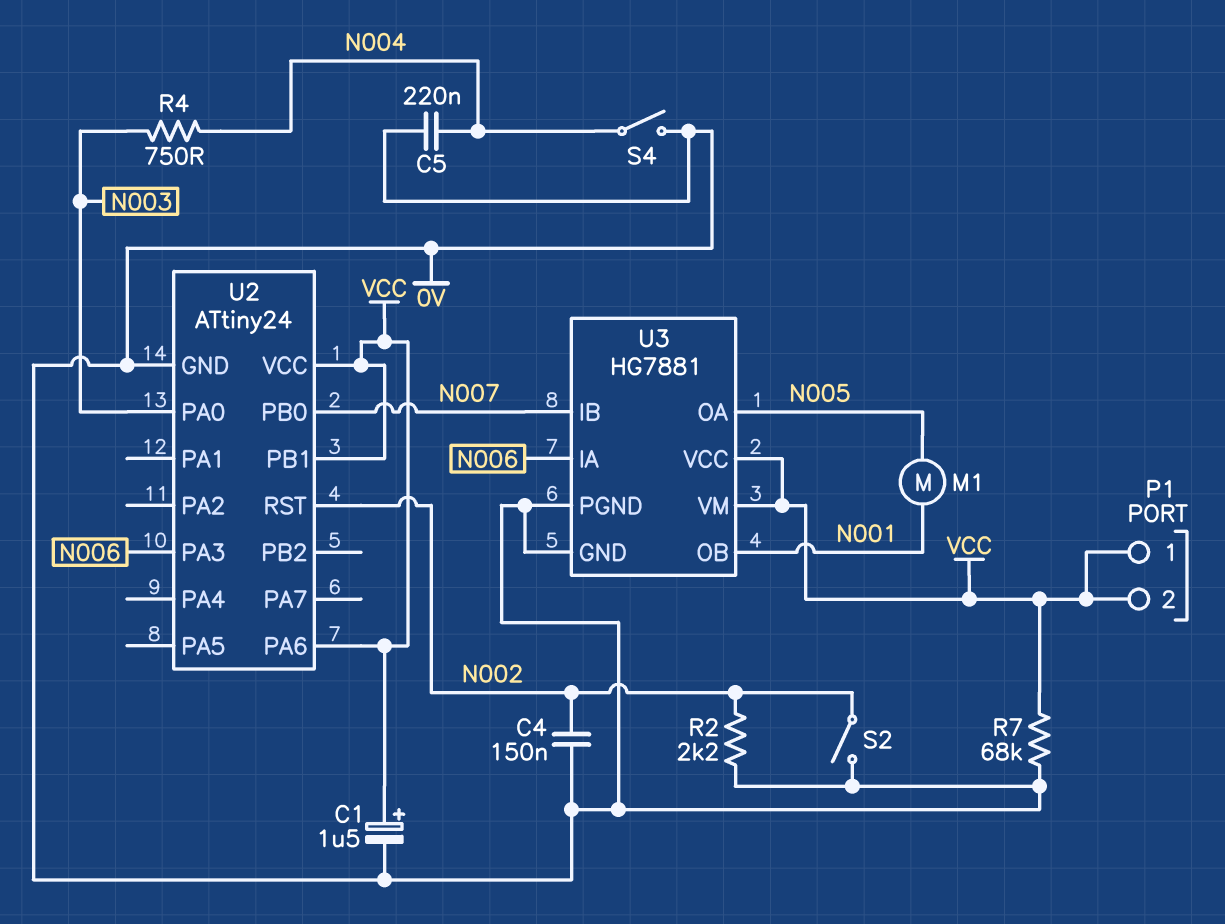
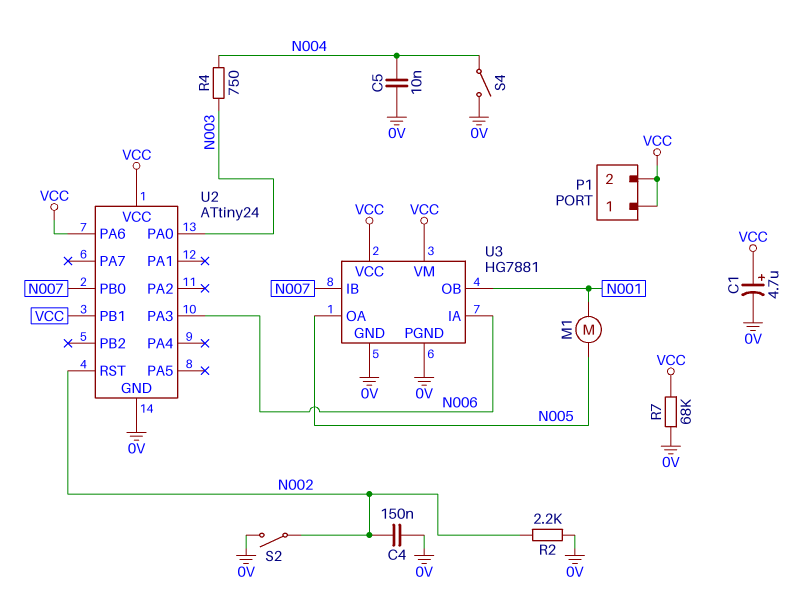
C1: 1.5uF (plus VCC, minus 0V) -> 4.7uF (plus VCC, minus 0V)
C5: 220nF (0V, N004) -> 10nF (0V, N004)

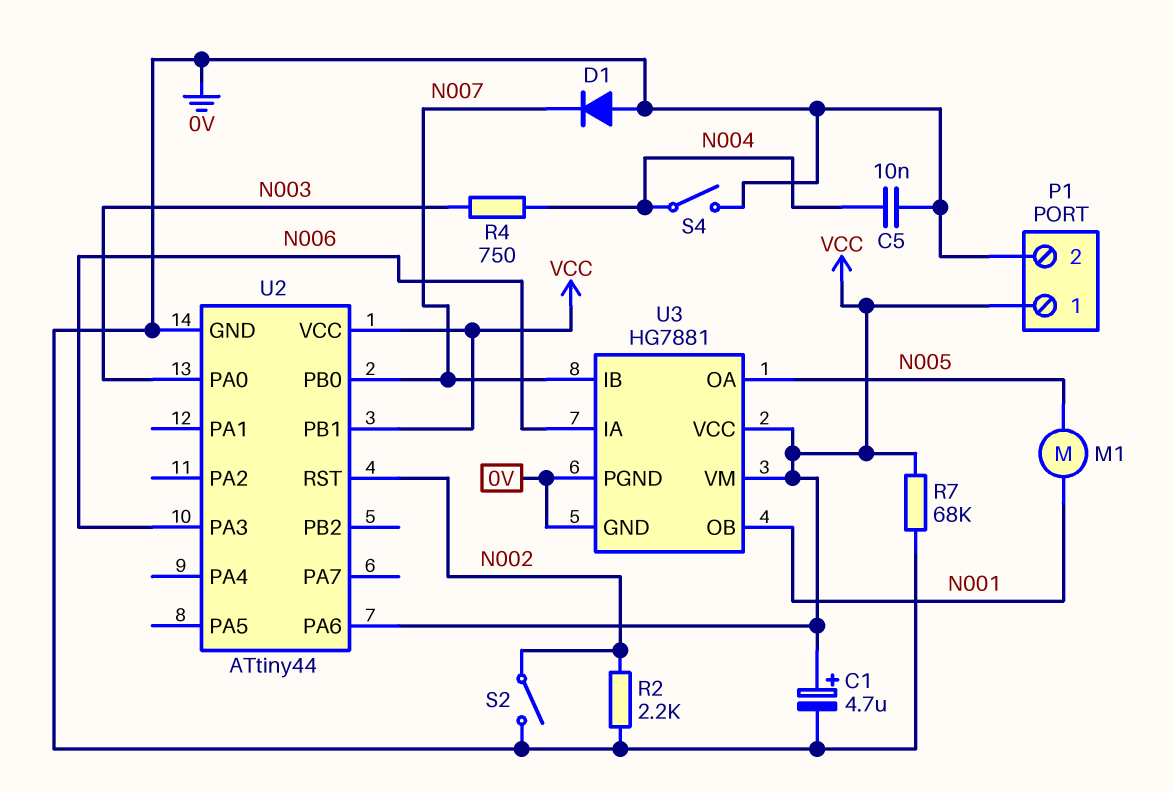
C4: 150nF (0V, N002) -> none
D1: none -> diode (A 0V, K N007)
P1 pin 2: VCC -> 0V
U2: ATtiny24 -> ATtiny44

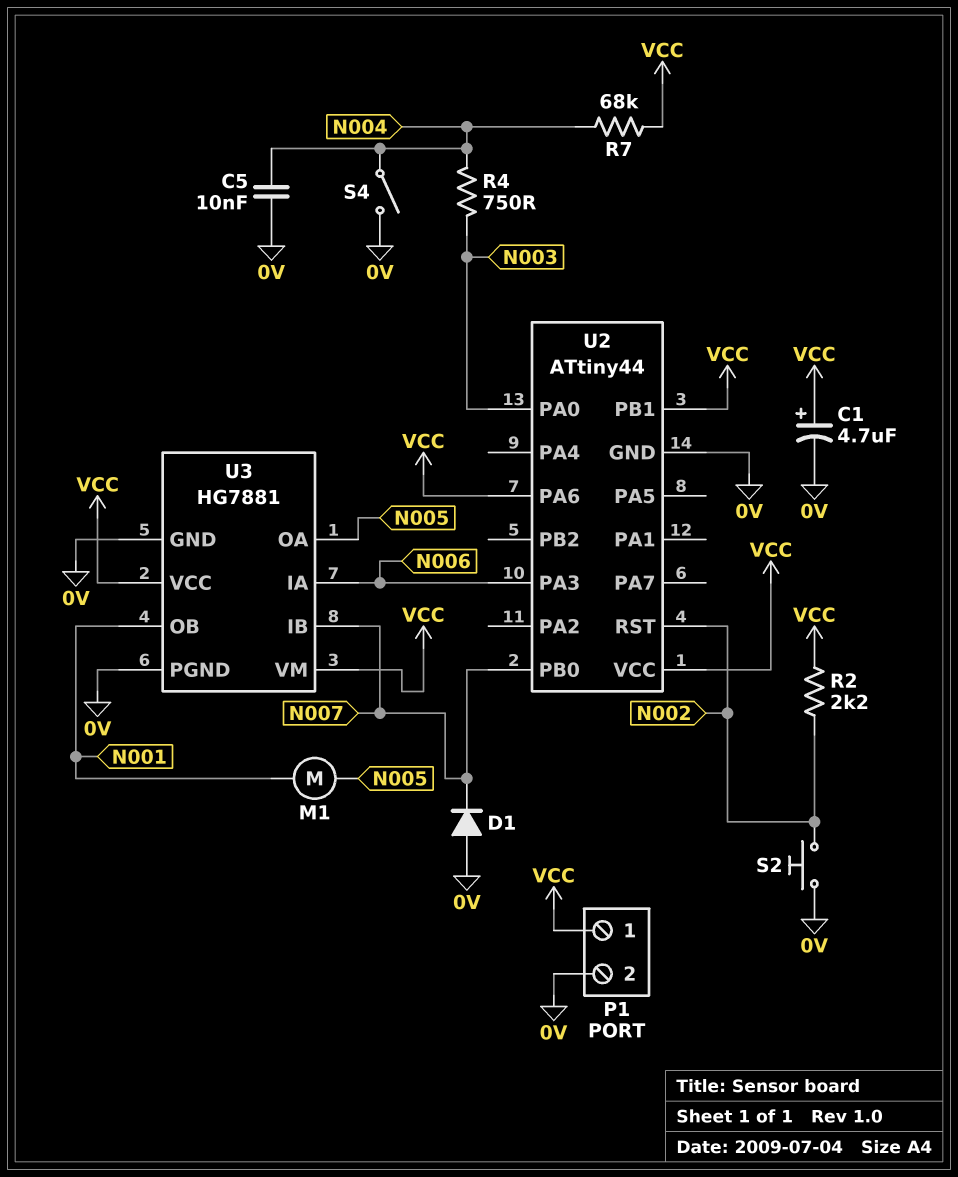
R2: 2.2k (0V, N002) -> 2.2k (N002, VCC)
R7: 68k (0V, VCC) -> 68k (N004, VCC)
S2: switch (0V, N002) -> button (0V, N002)

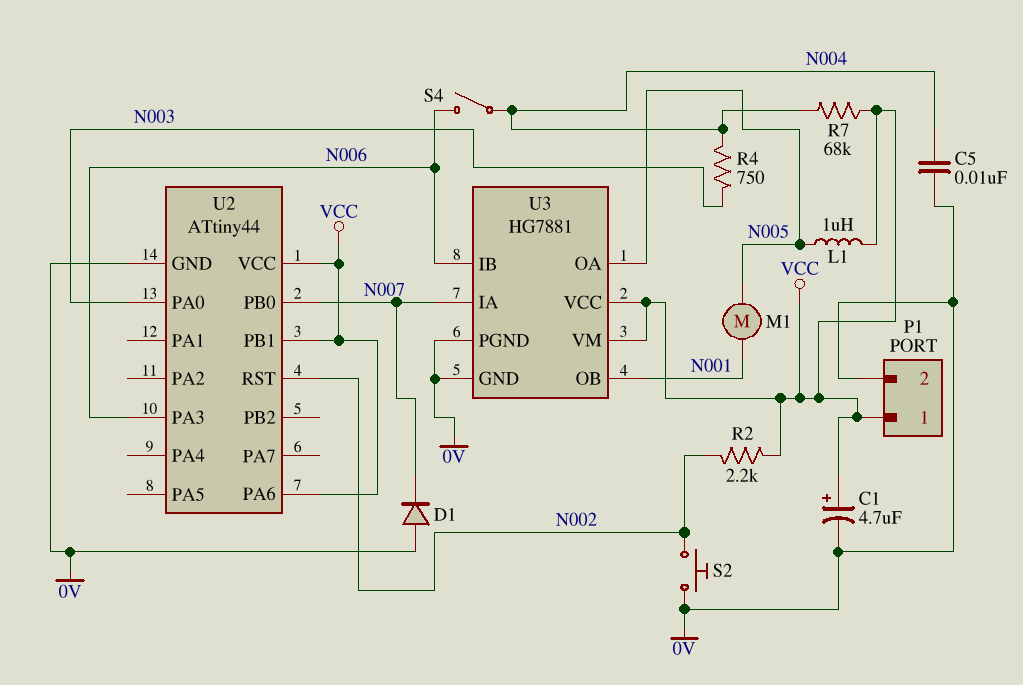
L1: none -> 1uH (N005, VCC)
S4: switch (0V, N004) -> switch (N004, N006)
U3 pin IA: N006 -> N007
U3 pin IB: N007 -> N006

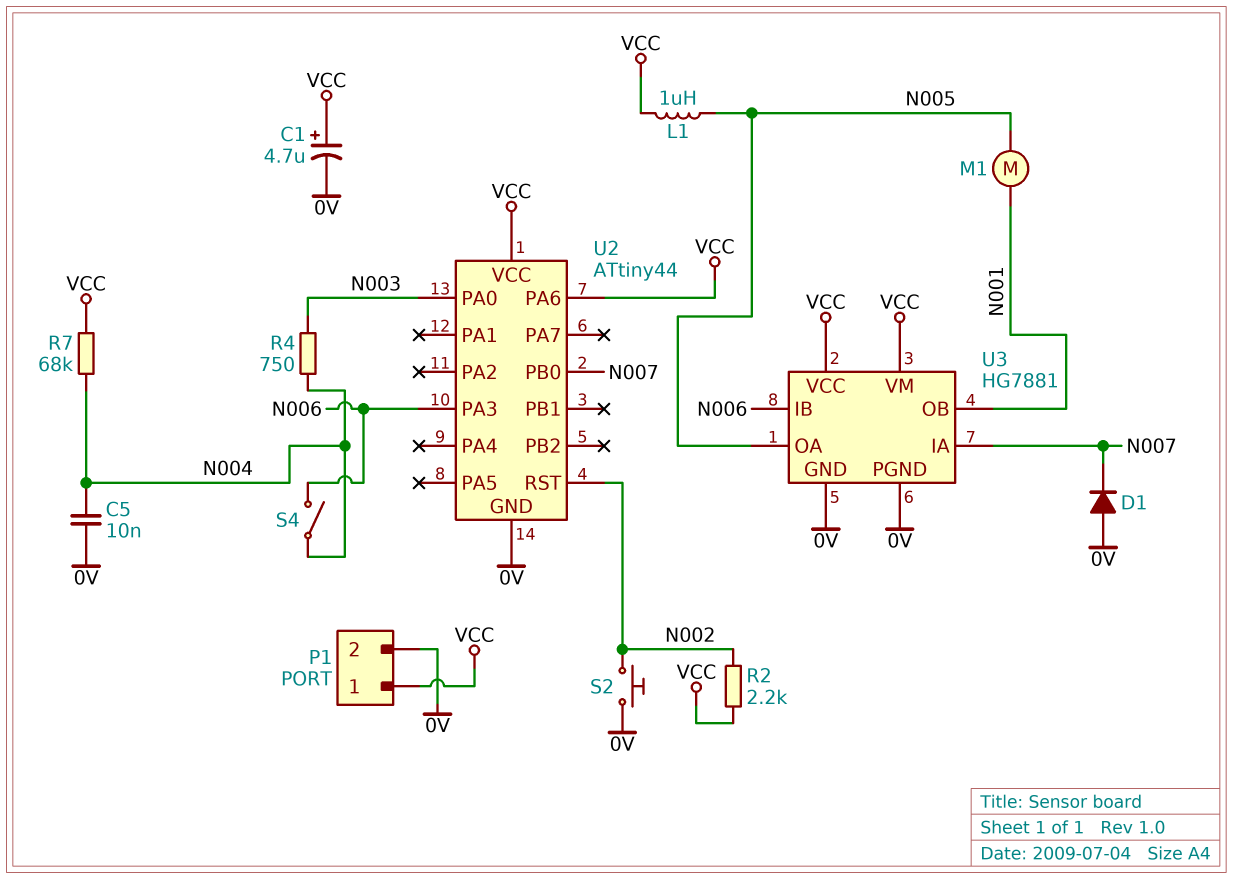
U2 pin PB1: VCC -> none

